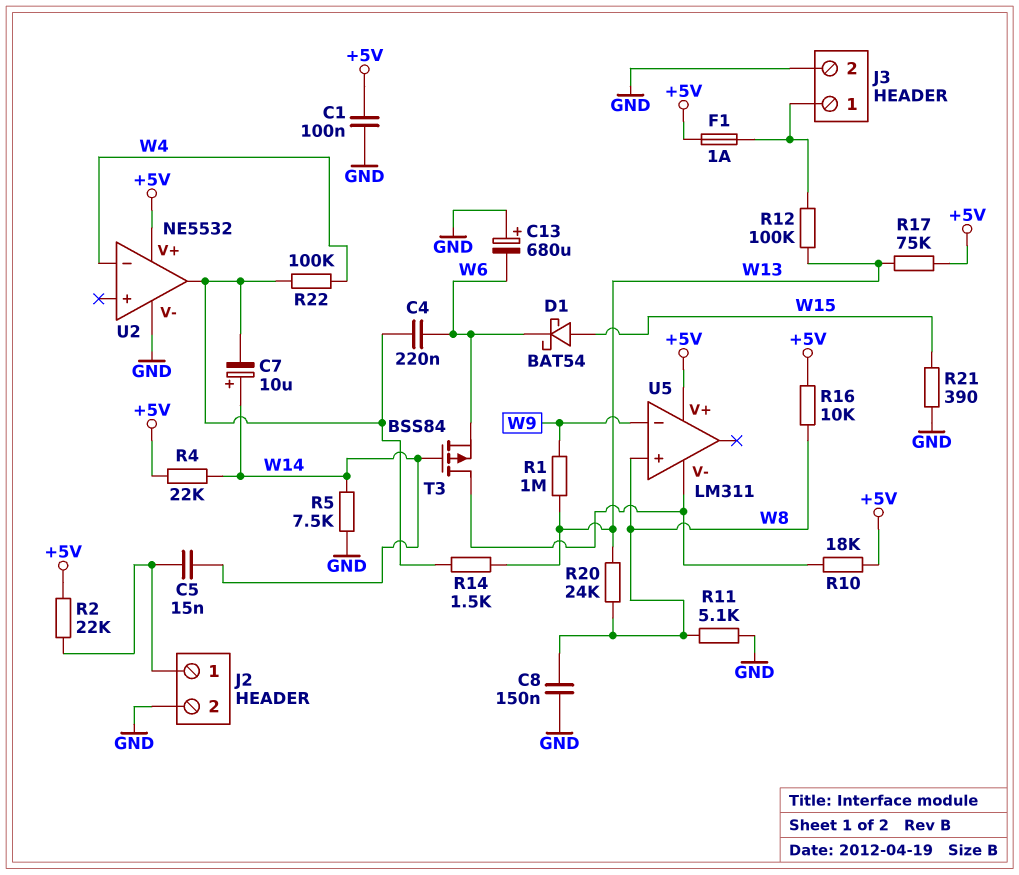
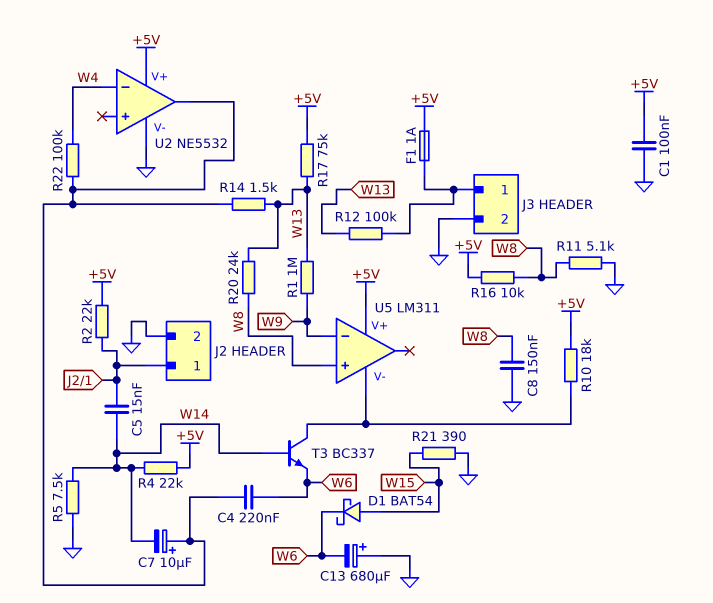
C7: 10uF (plus W14, minus U2/out) -> 10uF (plus U2/out, minus W14)
T3: PMOS BSS84 (G W14, D U5/V-, S W6) -> NPN BC337 (B W14, C U5/V-, E W6)

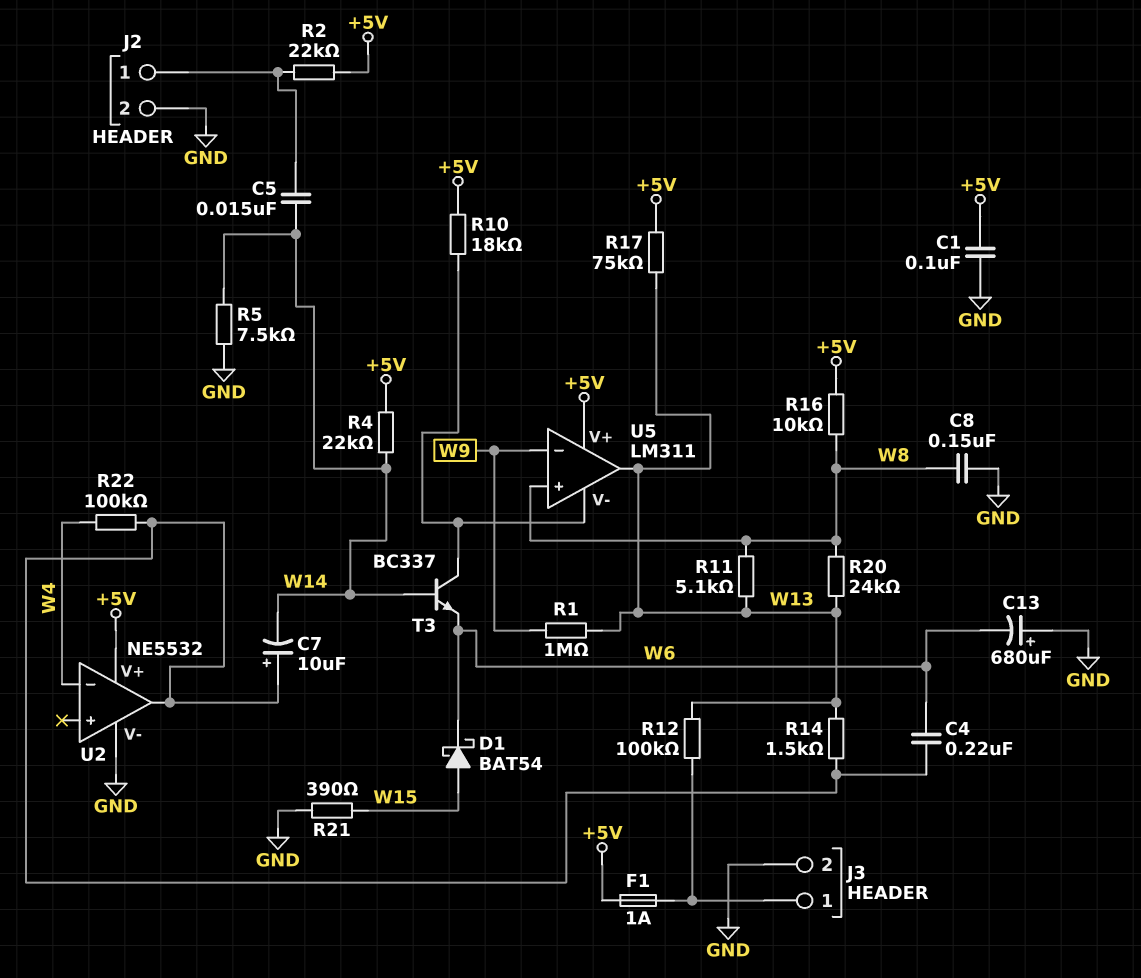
R11: 5.1k (GND, W8) -> 5.1k (W8, W13)
U5 pin out: none -> W13

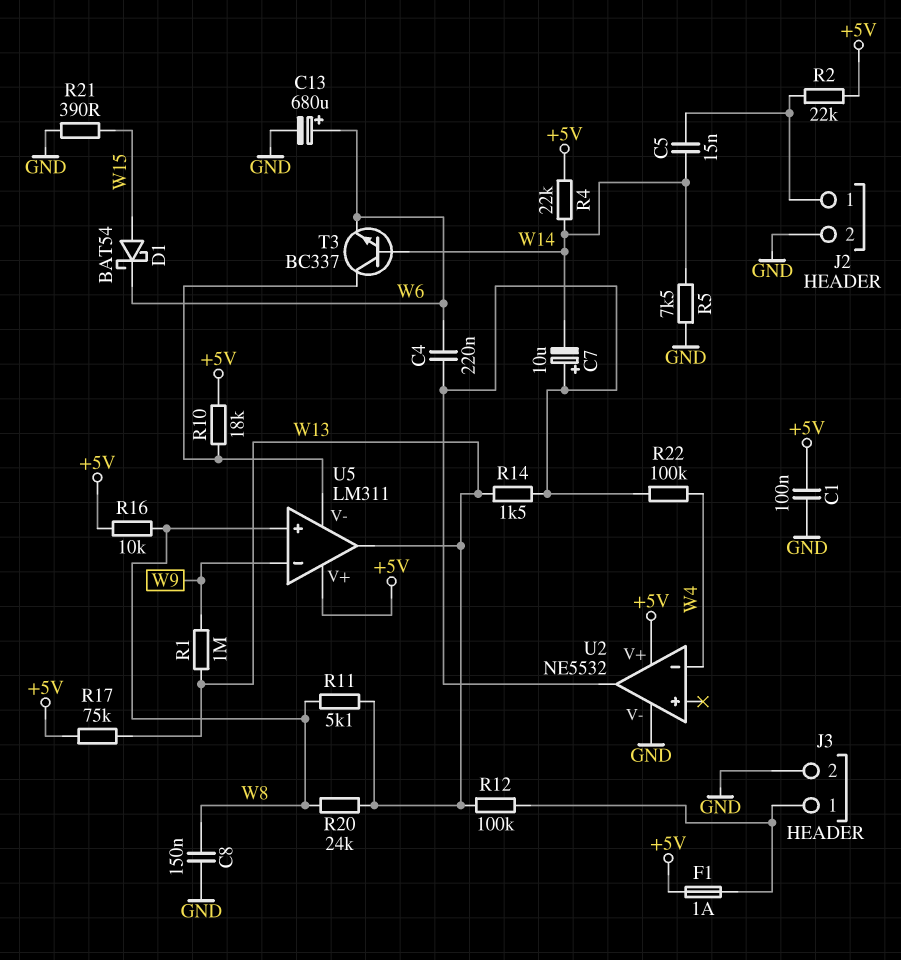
C13: 680uF (plus GND, minus W6) -> 680uF (plus W6, minus GND)

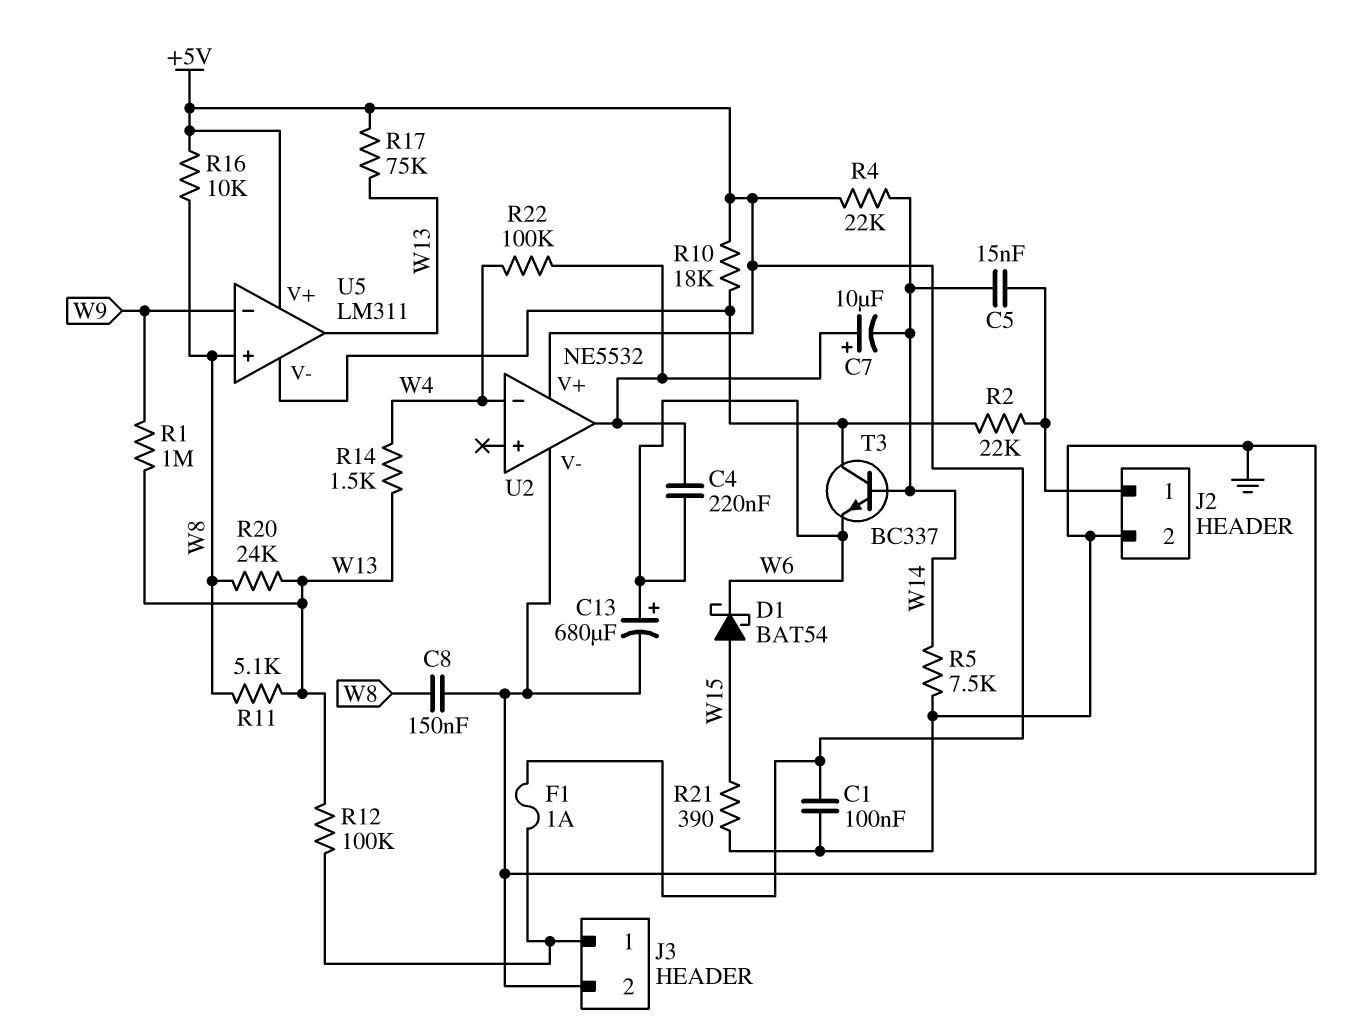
R2: 22k (+5V, J2/1) -> 22k (J2/1, U5/V-)
R14: 1.5k (U2/out, W13) -> 1.5k (W4, W13)

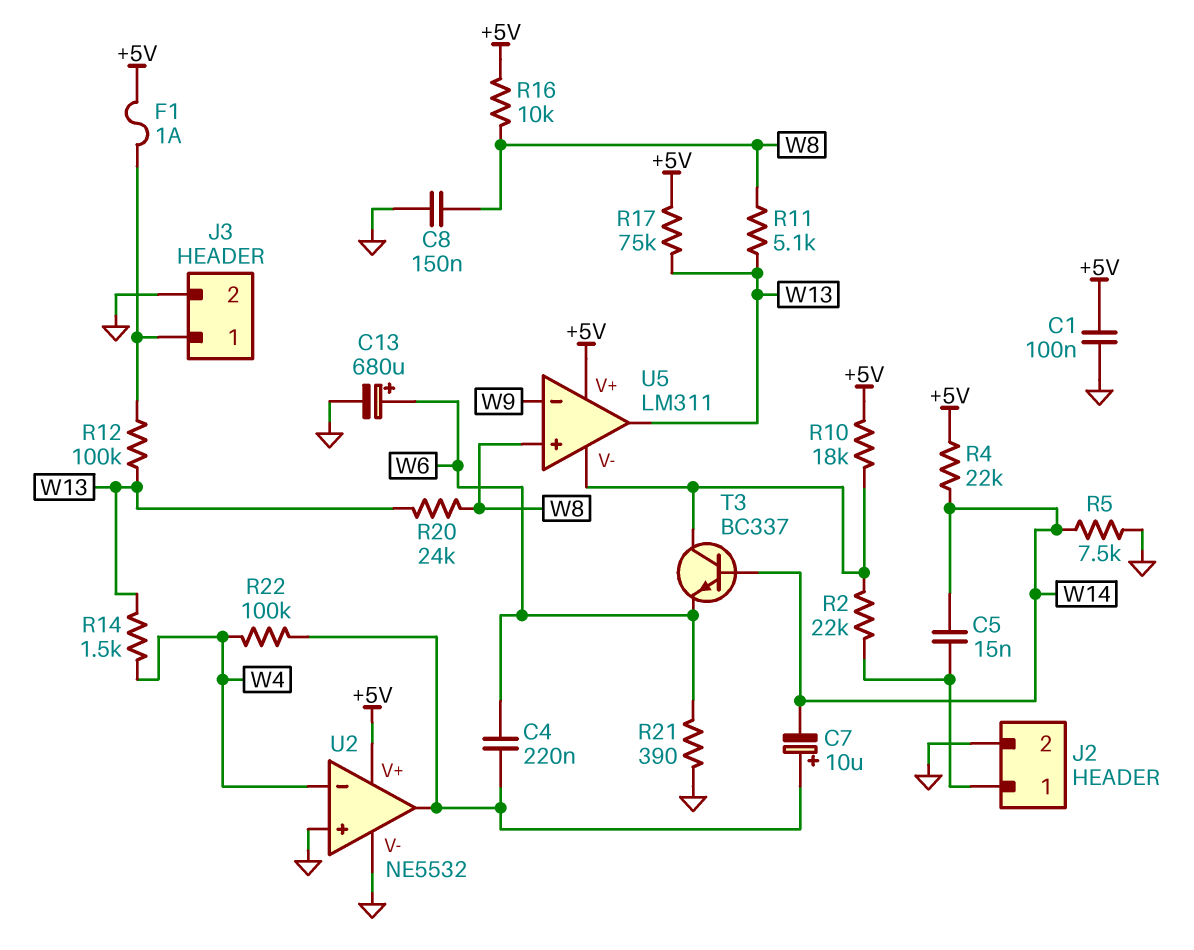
D1: schottky BAT54 (A W15, K W6) -> none
R1: 1M (W9, W13) -> none
R21: 390 (GND, W15) -> 390 (GND, W6)
U2 pin in+: none -> GND

